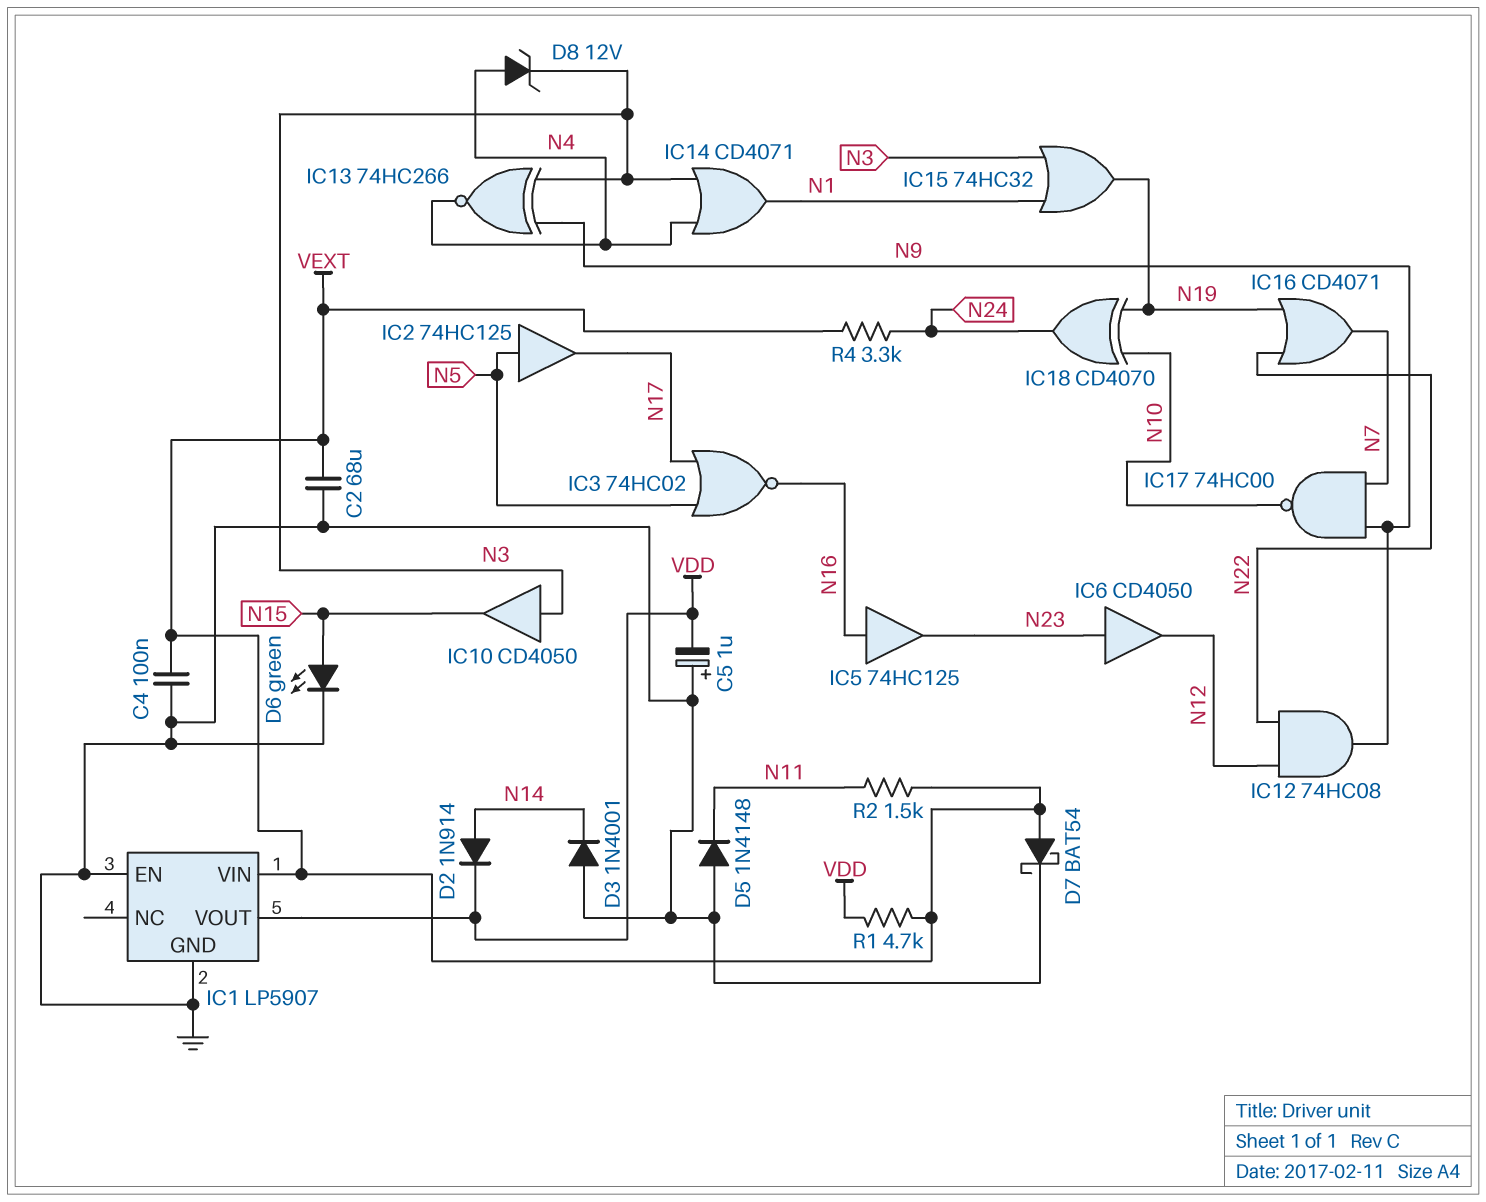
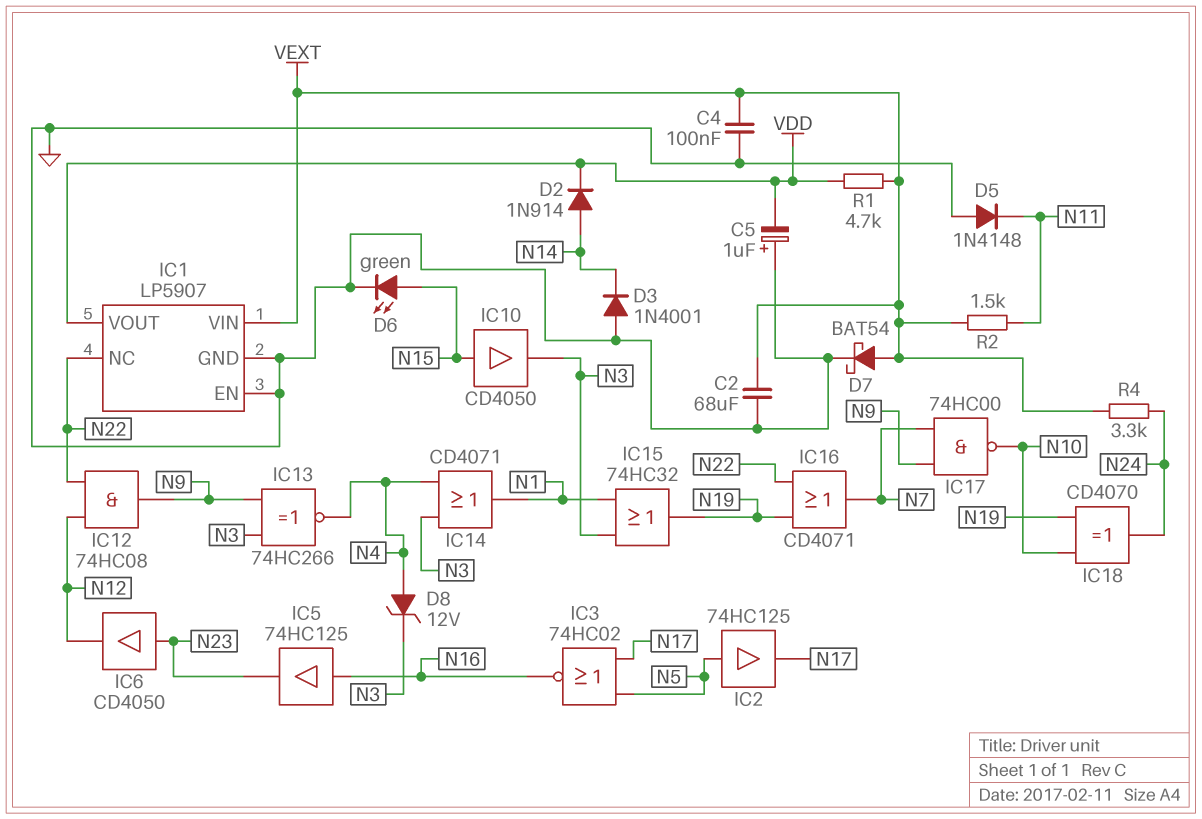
IC1 pin NC: none -> N22
IC10: buffer CD4050 (in N3, out N15) -> buffer CD4050 (in N15, out N3)

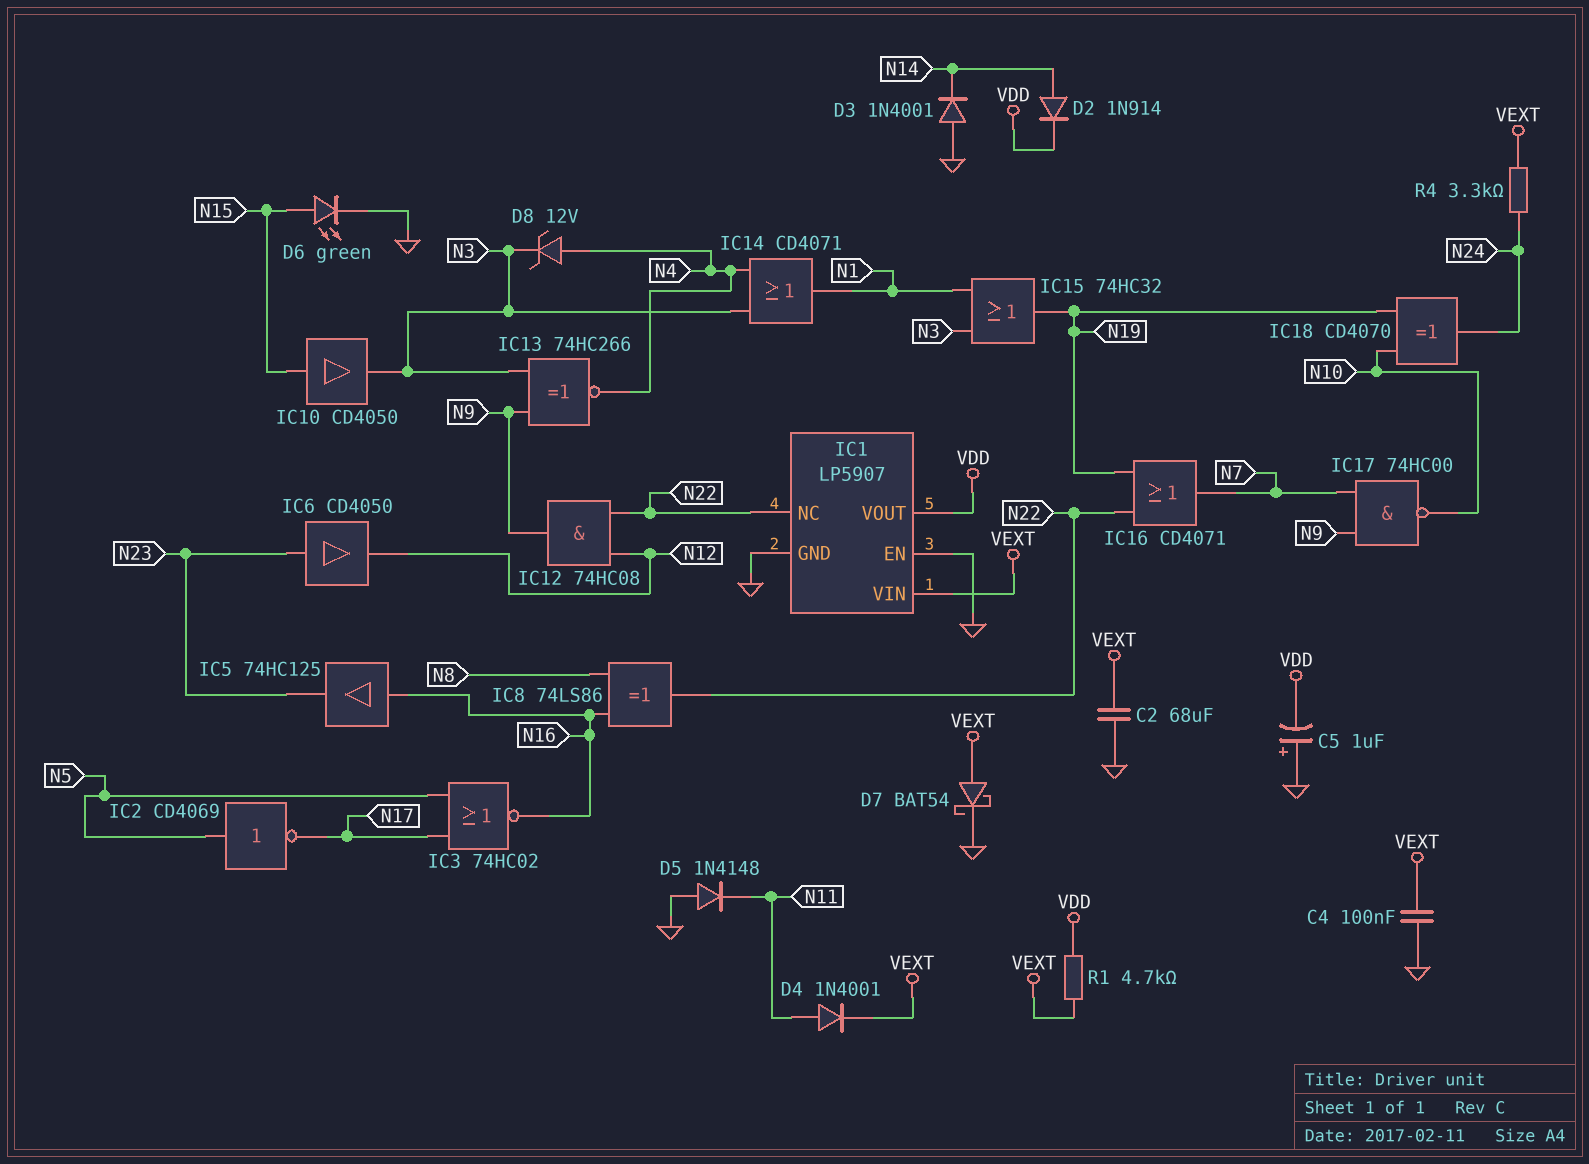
D4: none -> diode 1N4001 (A N11, K VEXT)
IC2: buffer 74HC125 (in N5, out N17) -> NOT CD4069 (in N5, out N17)
IC8: none -> XOR 74LS86 (in N8, in N16, out N22)
R2: 1.5k (N11, VEXT) -> none

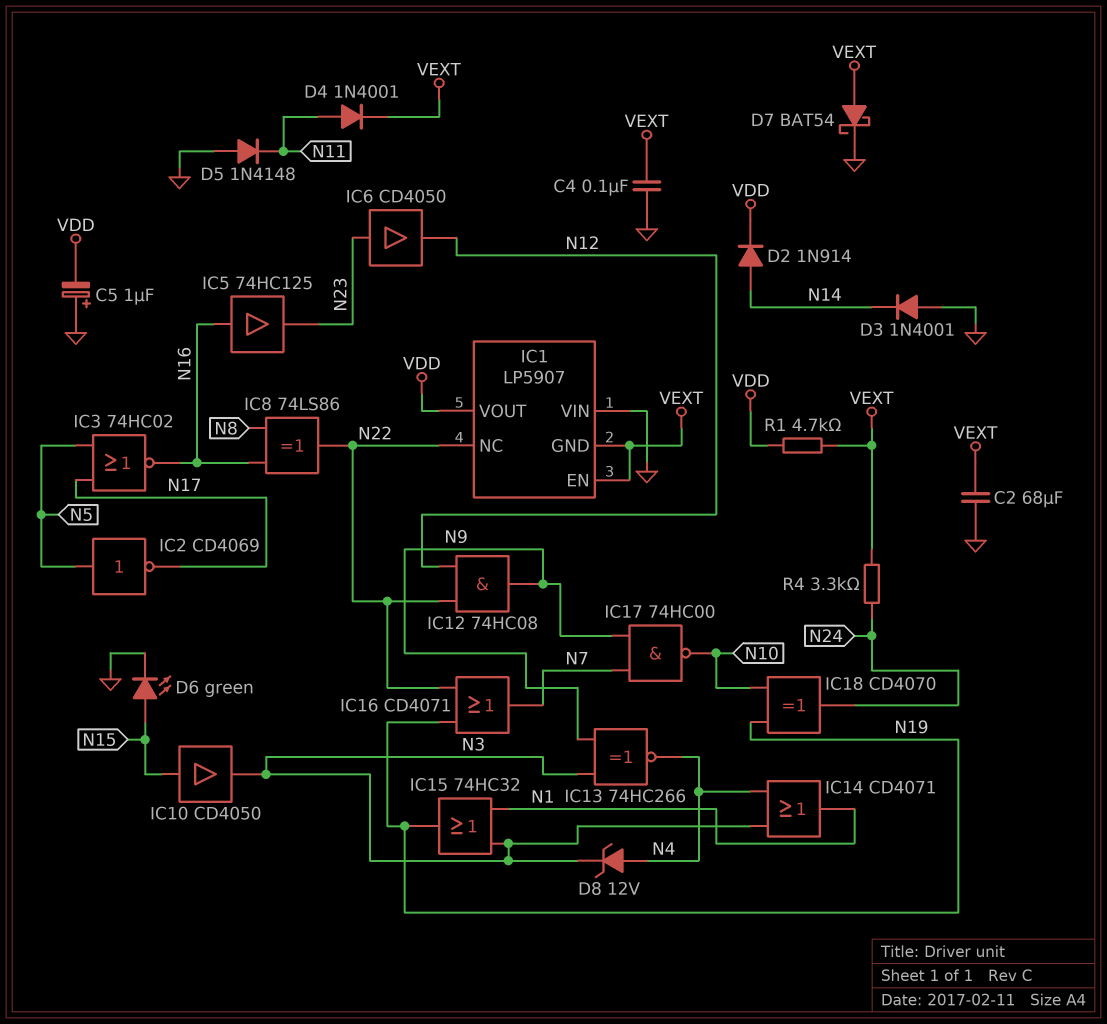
IC1 pin EN: GND -> VEXT
IC1 pin GND: GND -> VEXT
IC1 pin VIN: VEXT -> GND

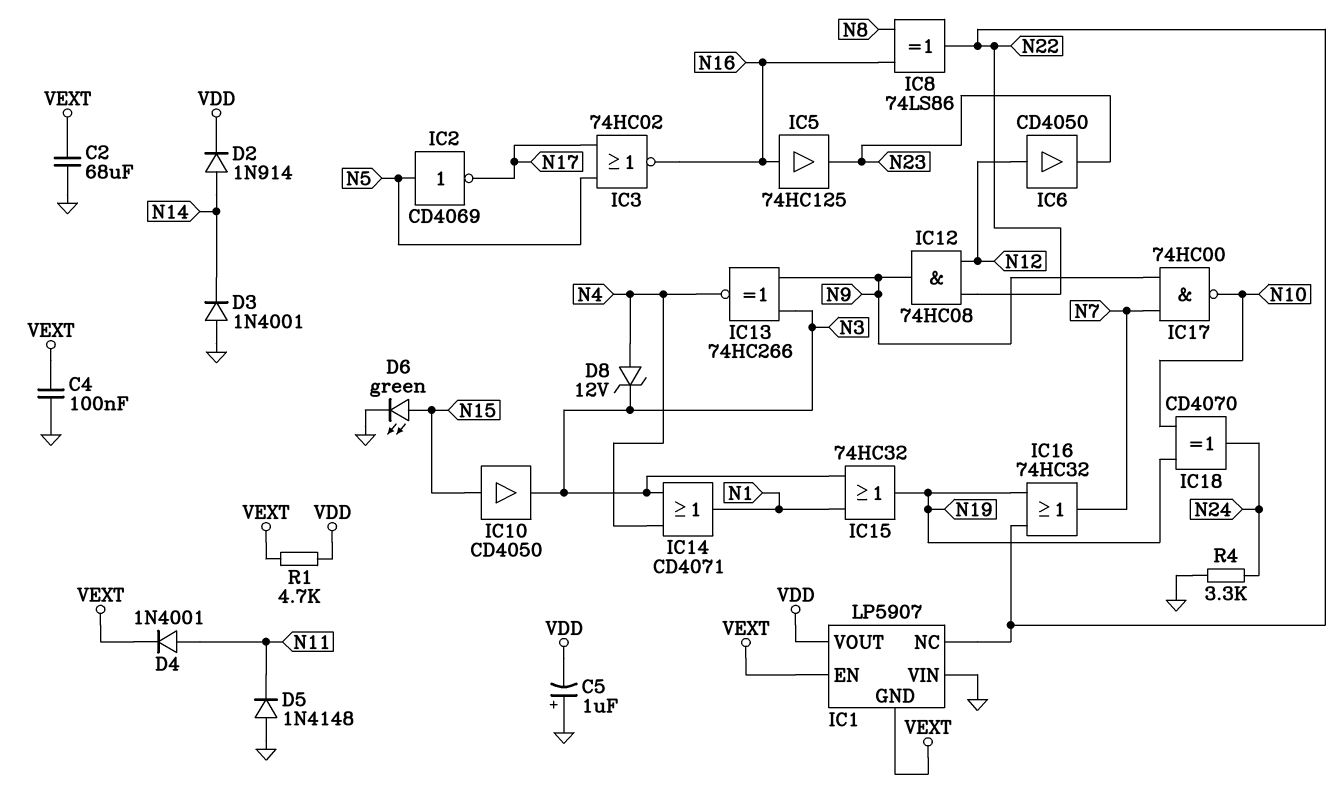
D7: schottky BAT54 (A VEXT, K GND) -> none
IC6: buffer CD4050 (in N23, out N12) -> buffer CD4050 (in N12, out N23)
IC16: OR CD4071 (in N19, in N22, out N7) -> OR 74HC32 (in N19, in N22, out N7)
R4: 3.3k (N24, VEXT) -> 3.3k (GND, N24)

